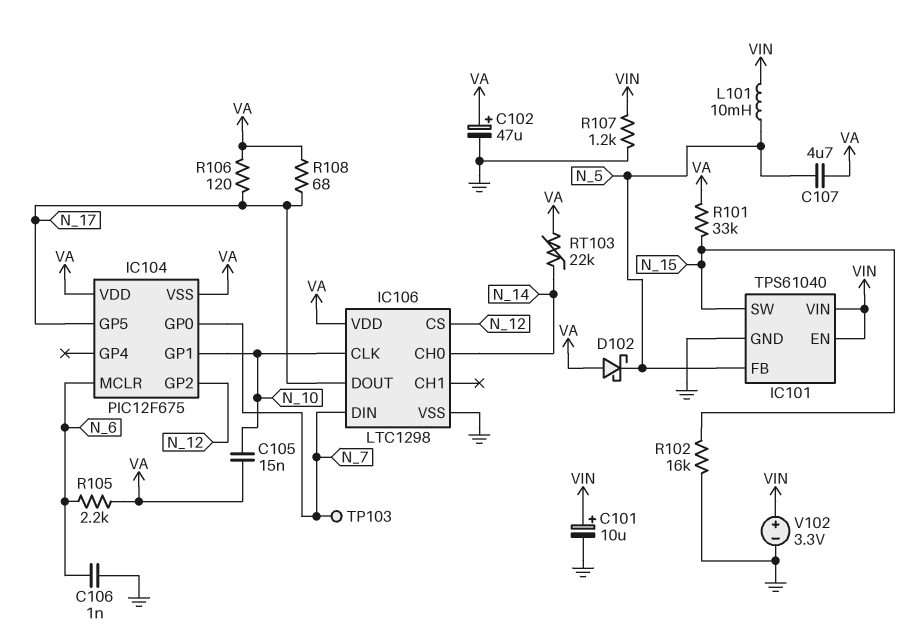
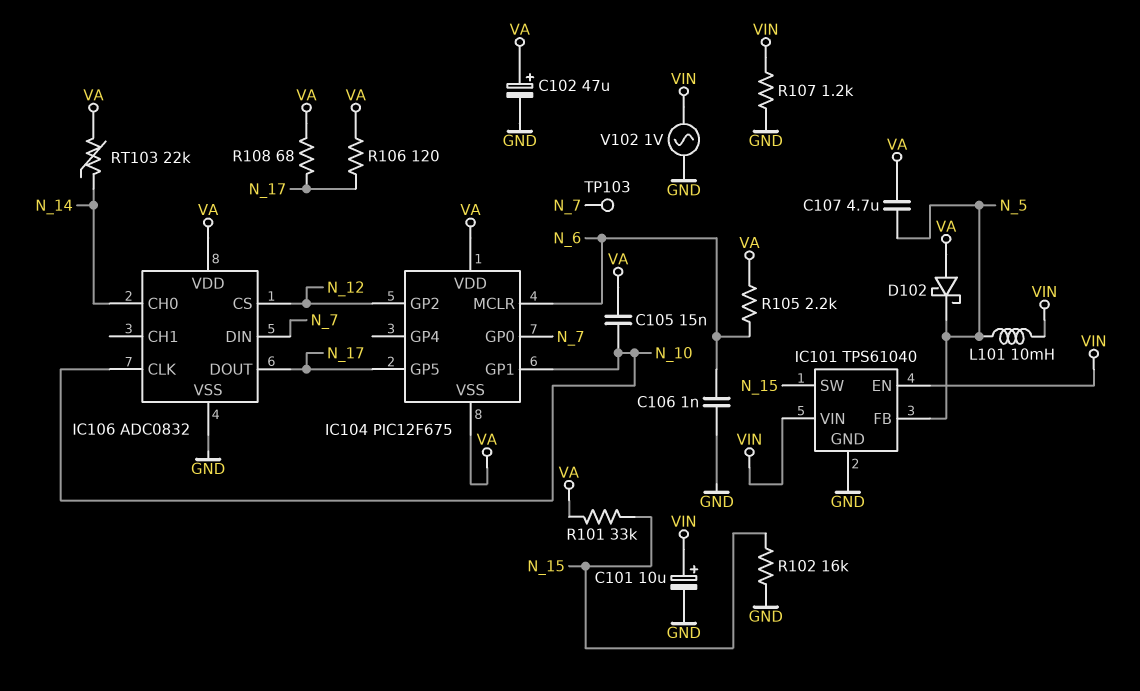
IC106: LTC1298 -> ADC0832
V102: 3.3V (plus VIN, minus GND) -> AC 1V (GND, VIN)

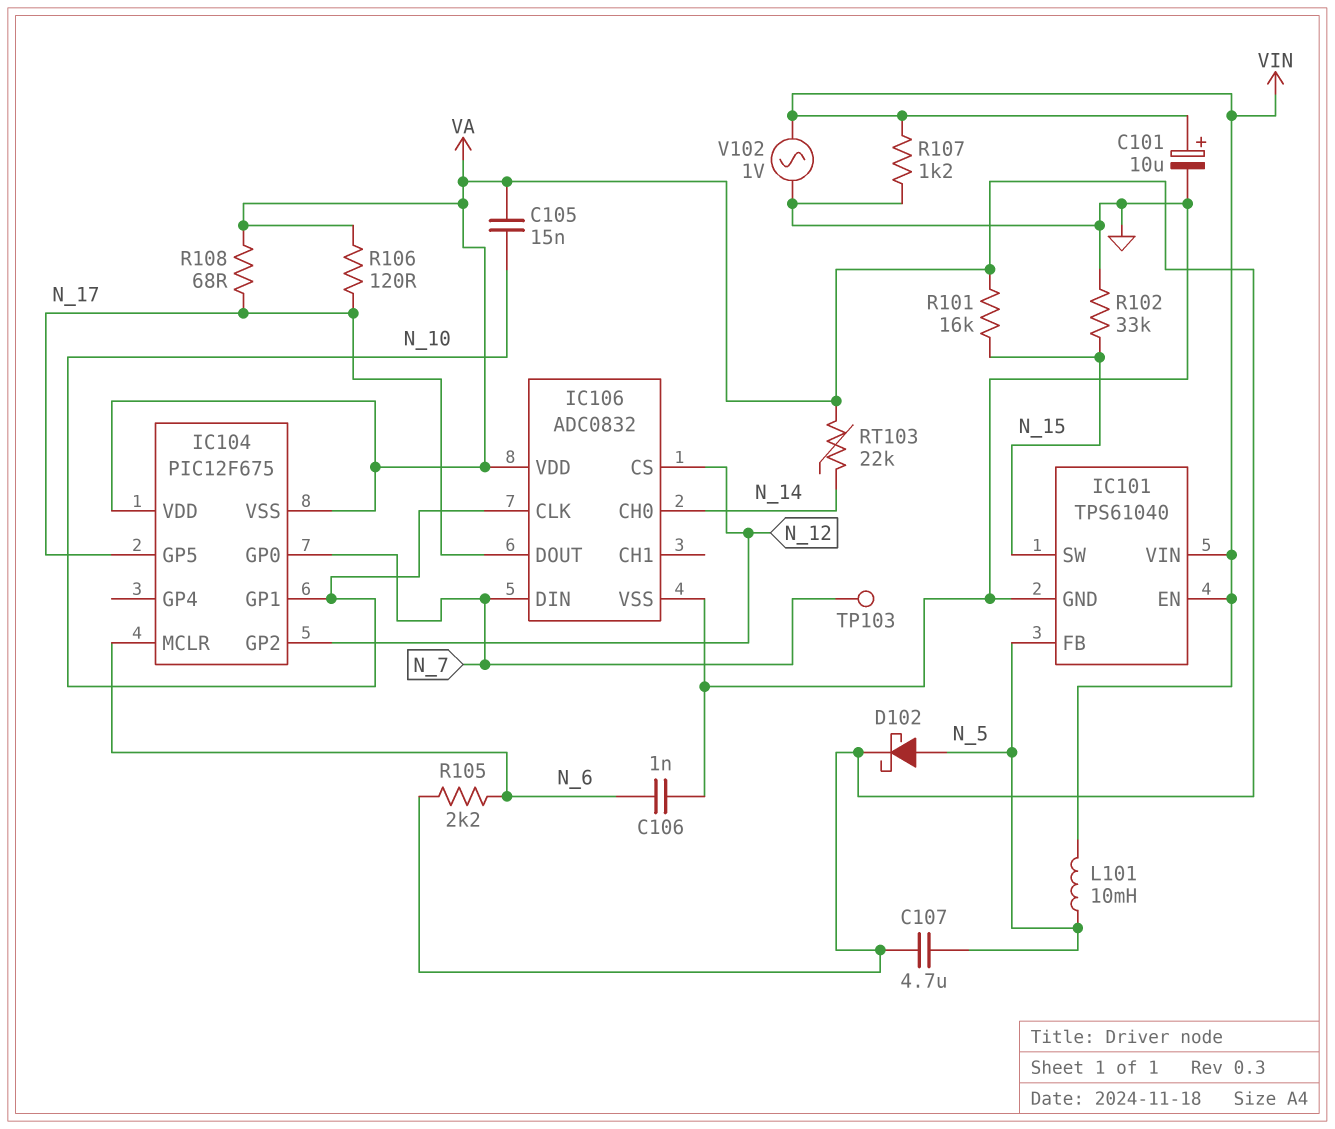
C102: 47uF (plus VA, minus GND) -> none
D102: schottky (A VA, K N_5) -> schottky (A N_5, K VA)
R101: 33k (N_15, VA) -> 16k (N_15, VA)
R102: 16k (GND, N_15) -> 33k (GND, N_15)

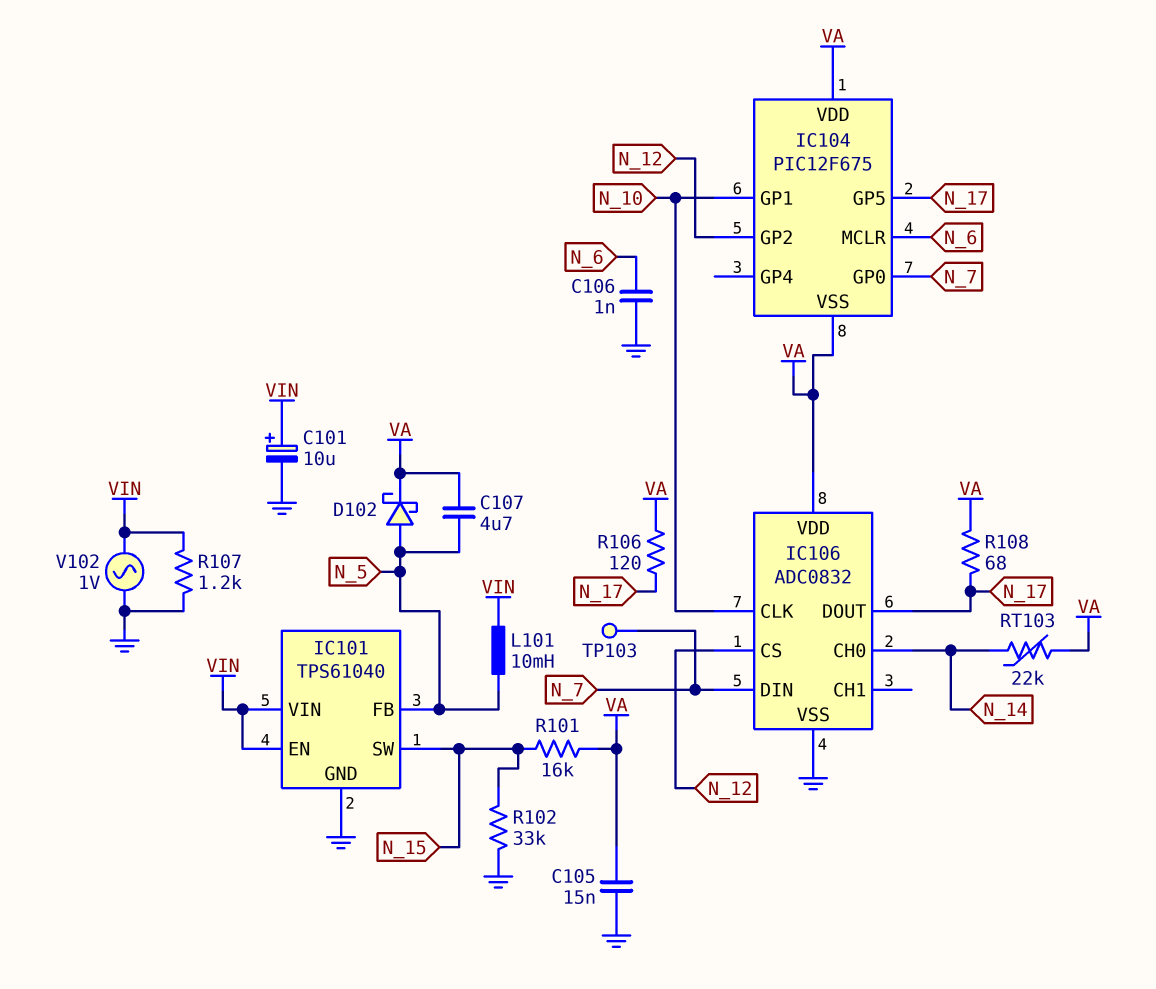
C105: 15nF (N_10, VA) -> 15nF (GND, VA)
R105: 2.2k (N_6, VA) -> none

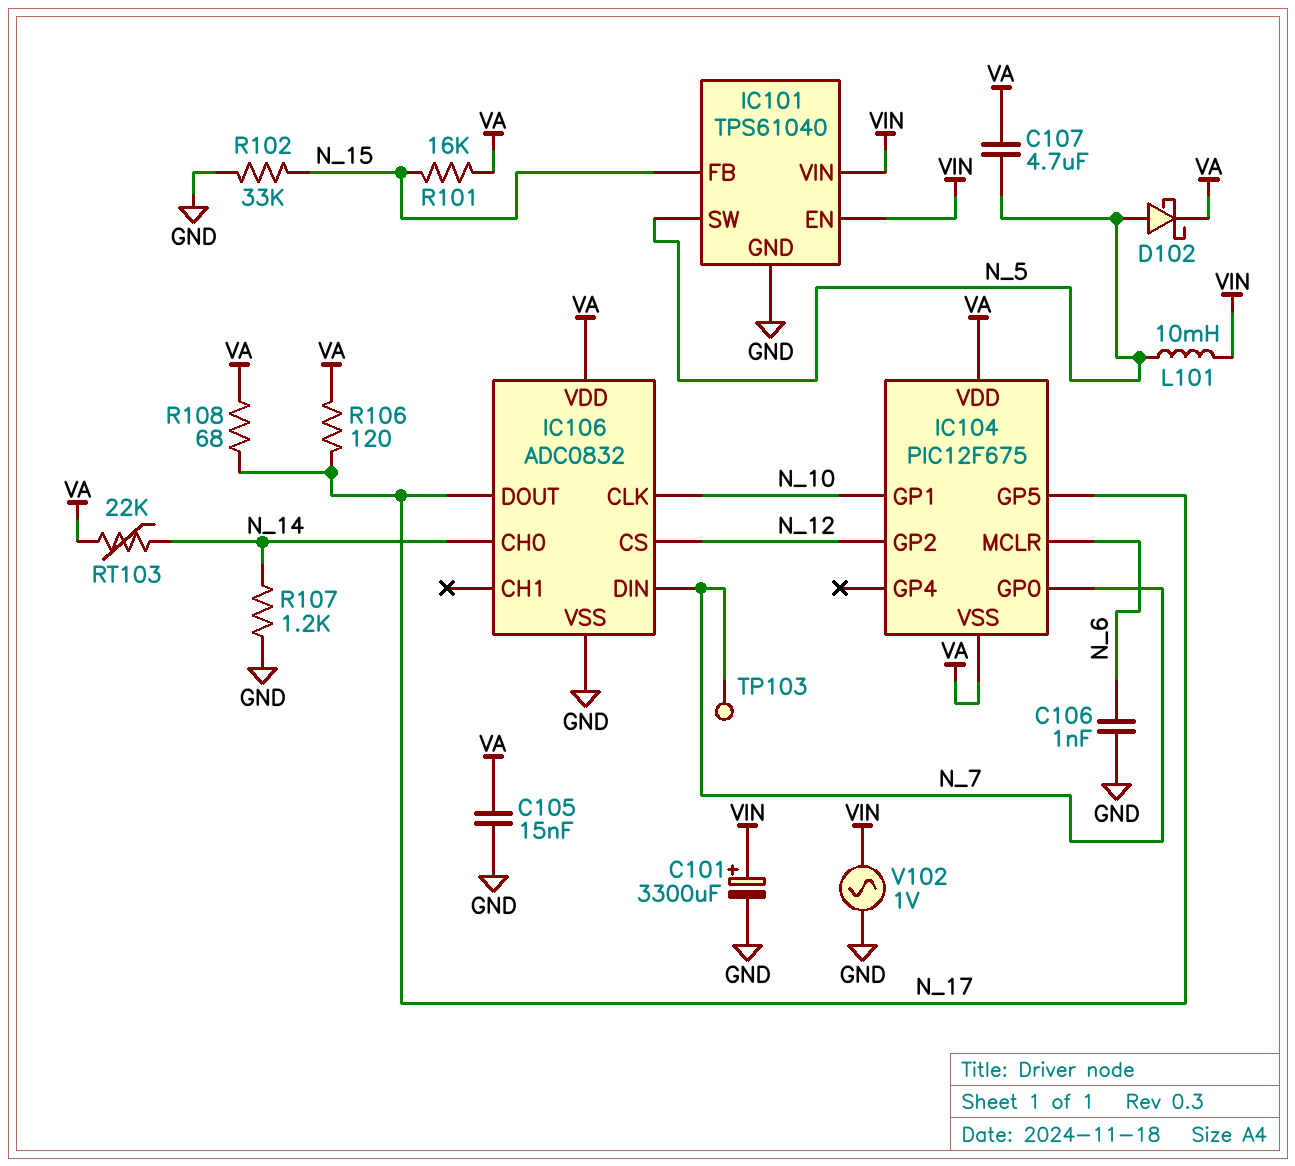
C101: 10uF (plus VIN, minus GND) -> 3300uF (plus VIN, minus GND)
IC101 pin FB: N_5 -> N_15
IC101 pin SW: N_15 -> N_5
R107: 1.2k (GND, VIN) -> 1.2k (GND, N_14)

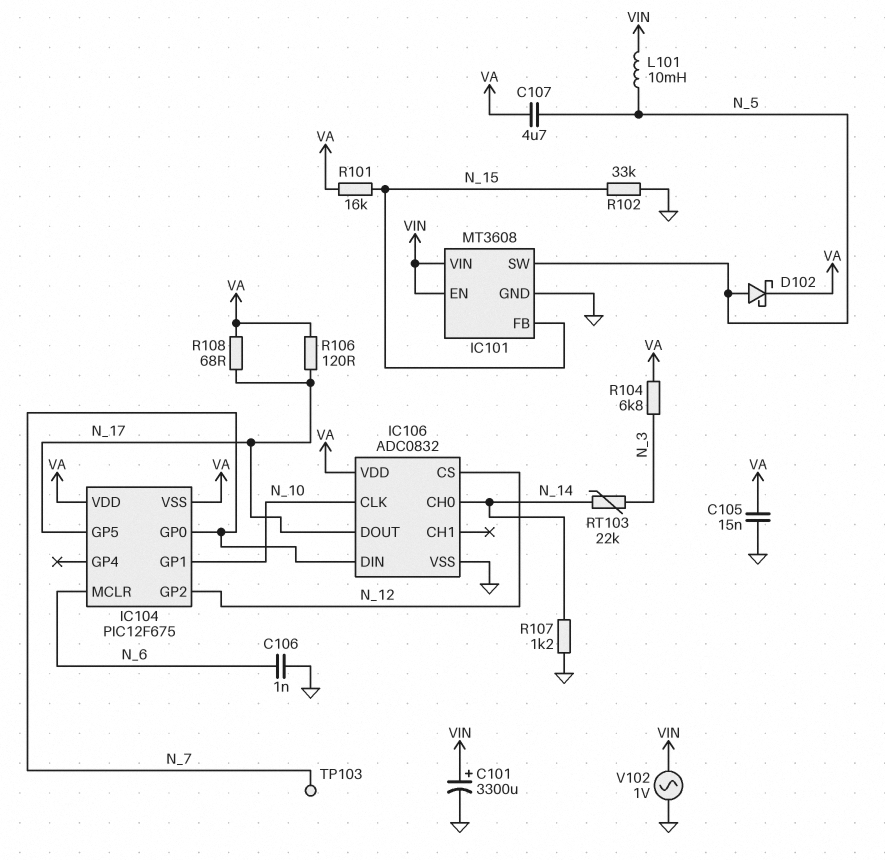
IC101: TPS61040 -> MT3608
R104: none -> 6.8k (N_3, VA)
RT103: 22k (N_14, VA) -> 22k (N_3, N_14)

